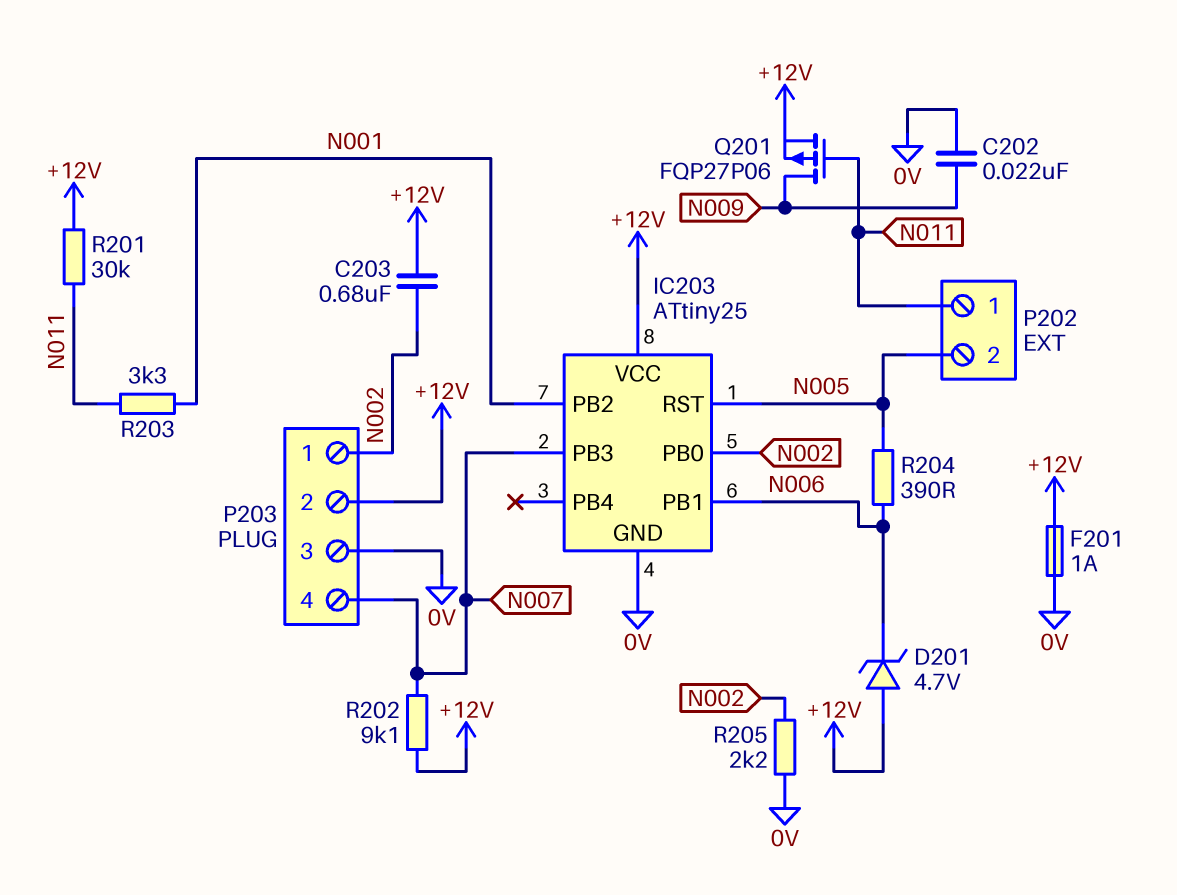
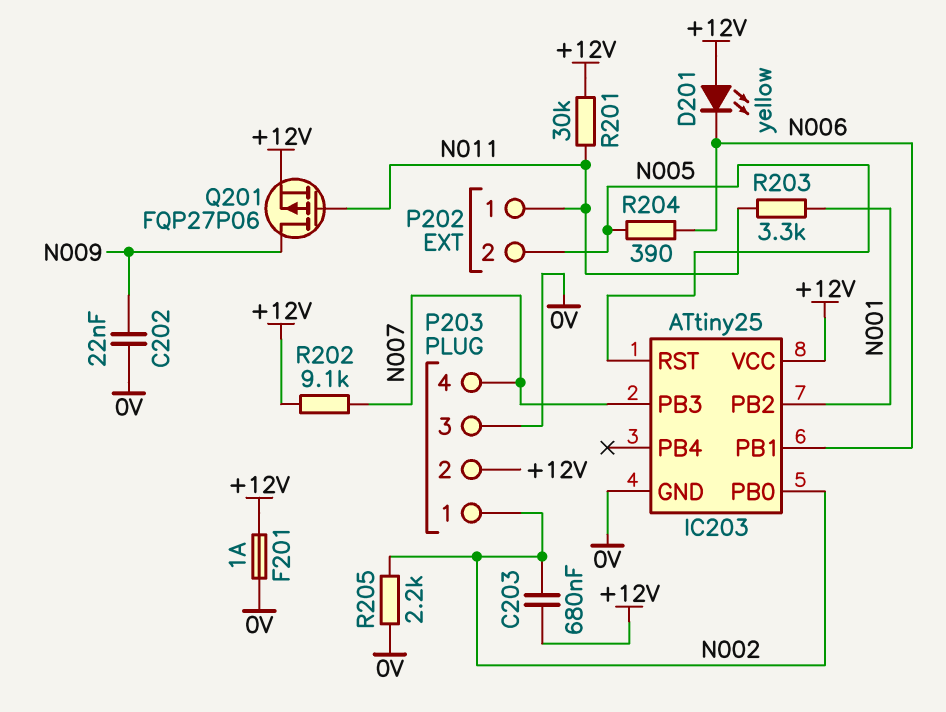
D201: zener 4.7V (A +12V, K N006) -> LED yellow (A +12V, K N006)

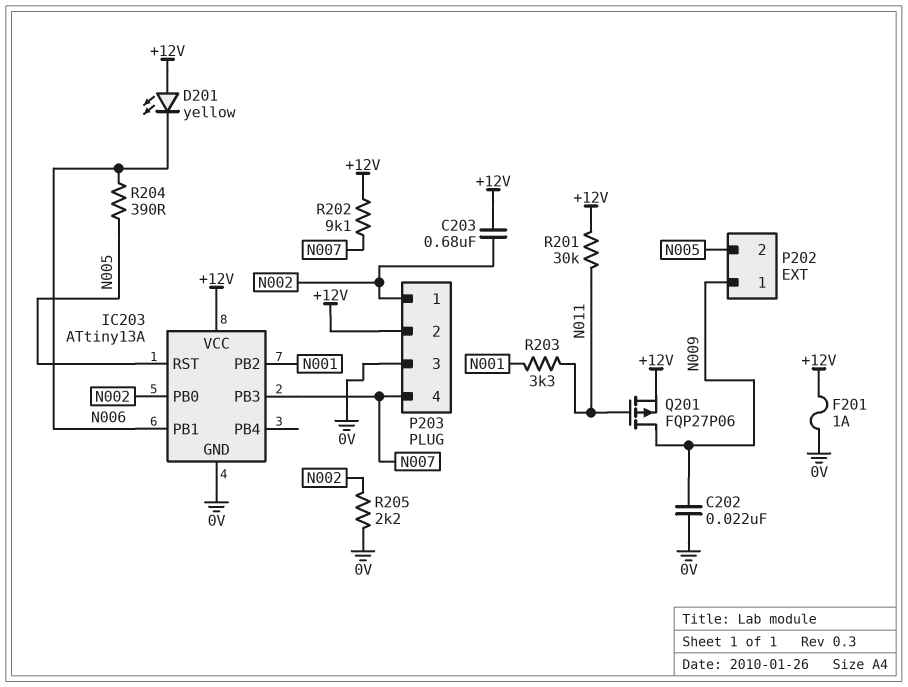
IC203: ATtiny25 -> ATtiny13A
P202 pin 1: N011 -> N009

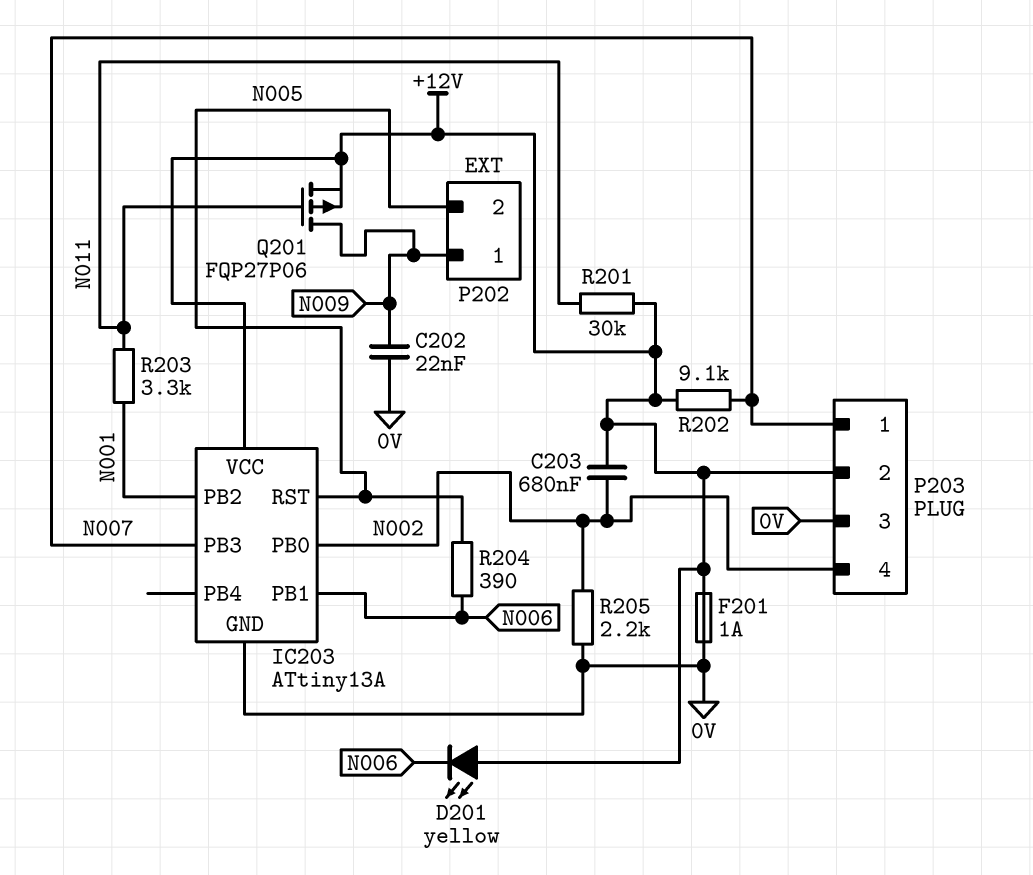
P203 pin 1: N002 -> N007
P203 pin 4: N007 -> N002

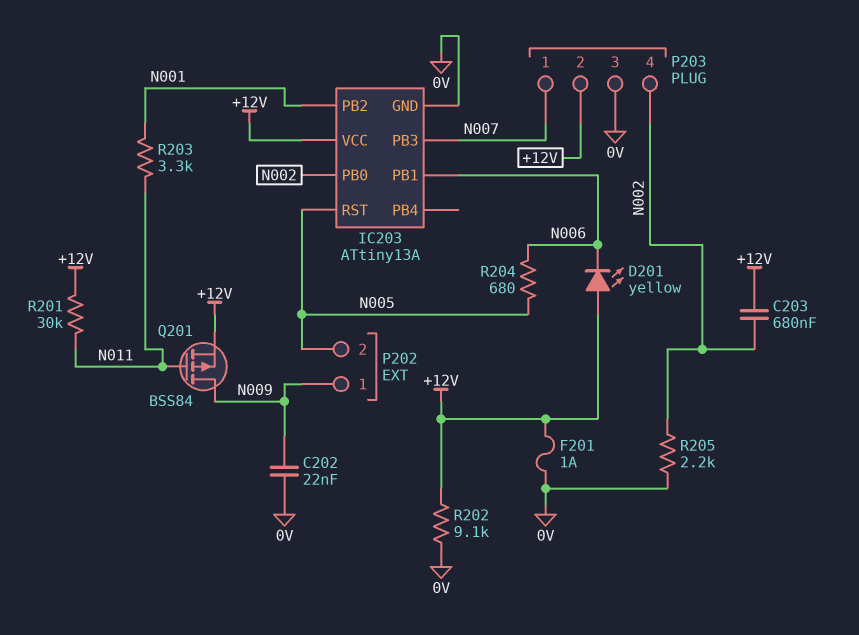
Q201: PMOS FQP27P06 (G N011, D N009, S +12V) -> PMOS BSS84 (G N011, D N009, S +12V)
R202: 9.1k (+12V, N007) -> 9.1k (+12V, 0V)
R204: 390 (N005, N006) -> 680 (N005, N006)

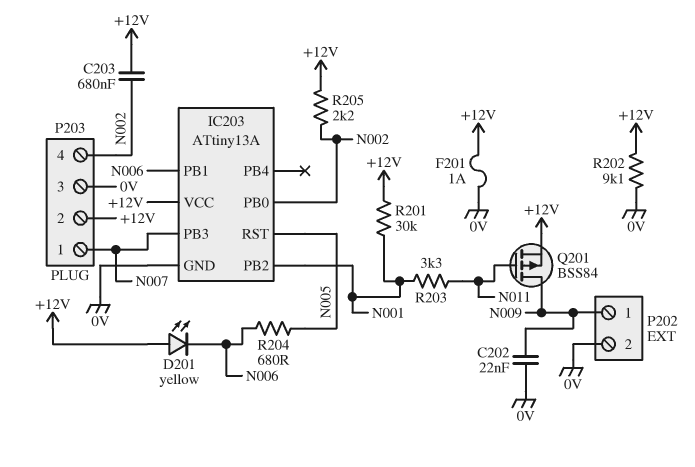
P202 pin 2: N005 -> 0V
R201: 30k (+12V, N011) -> 30k (+12V, N001)
R205: 2.2k (0V, N002) -> 2.2k (+12V, N002)

